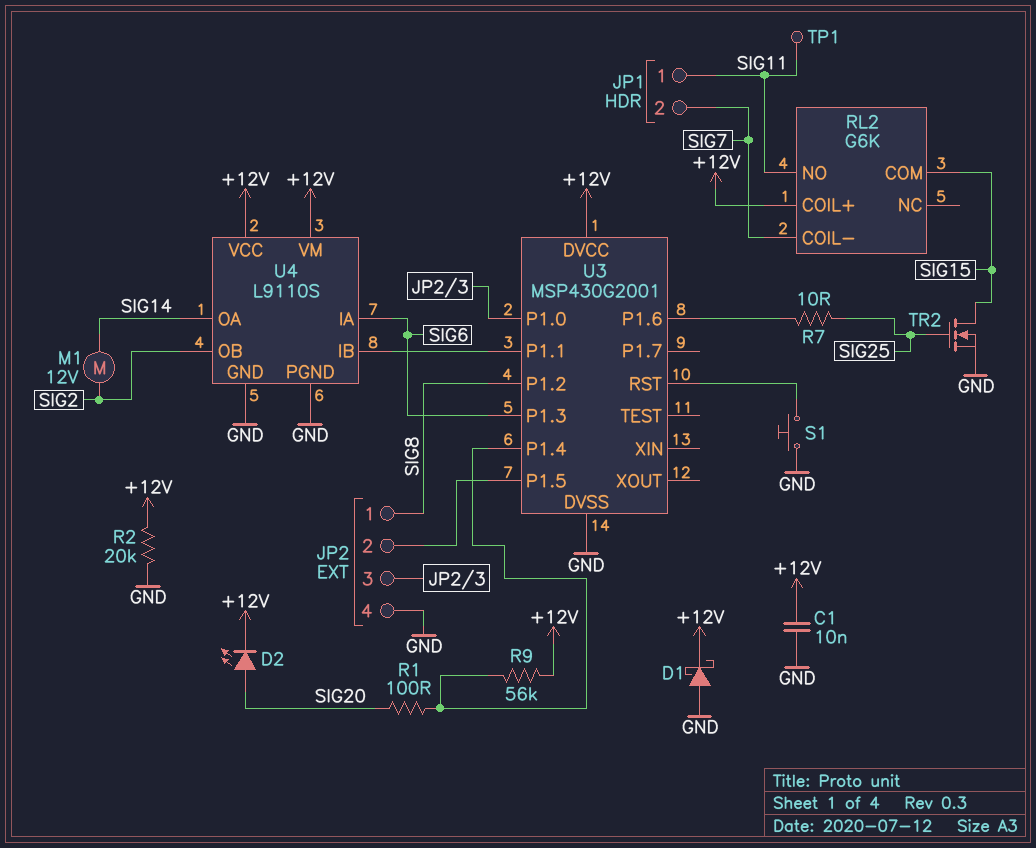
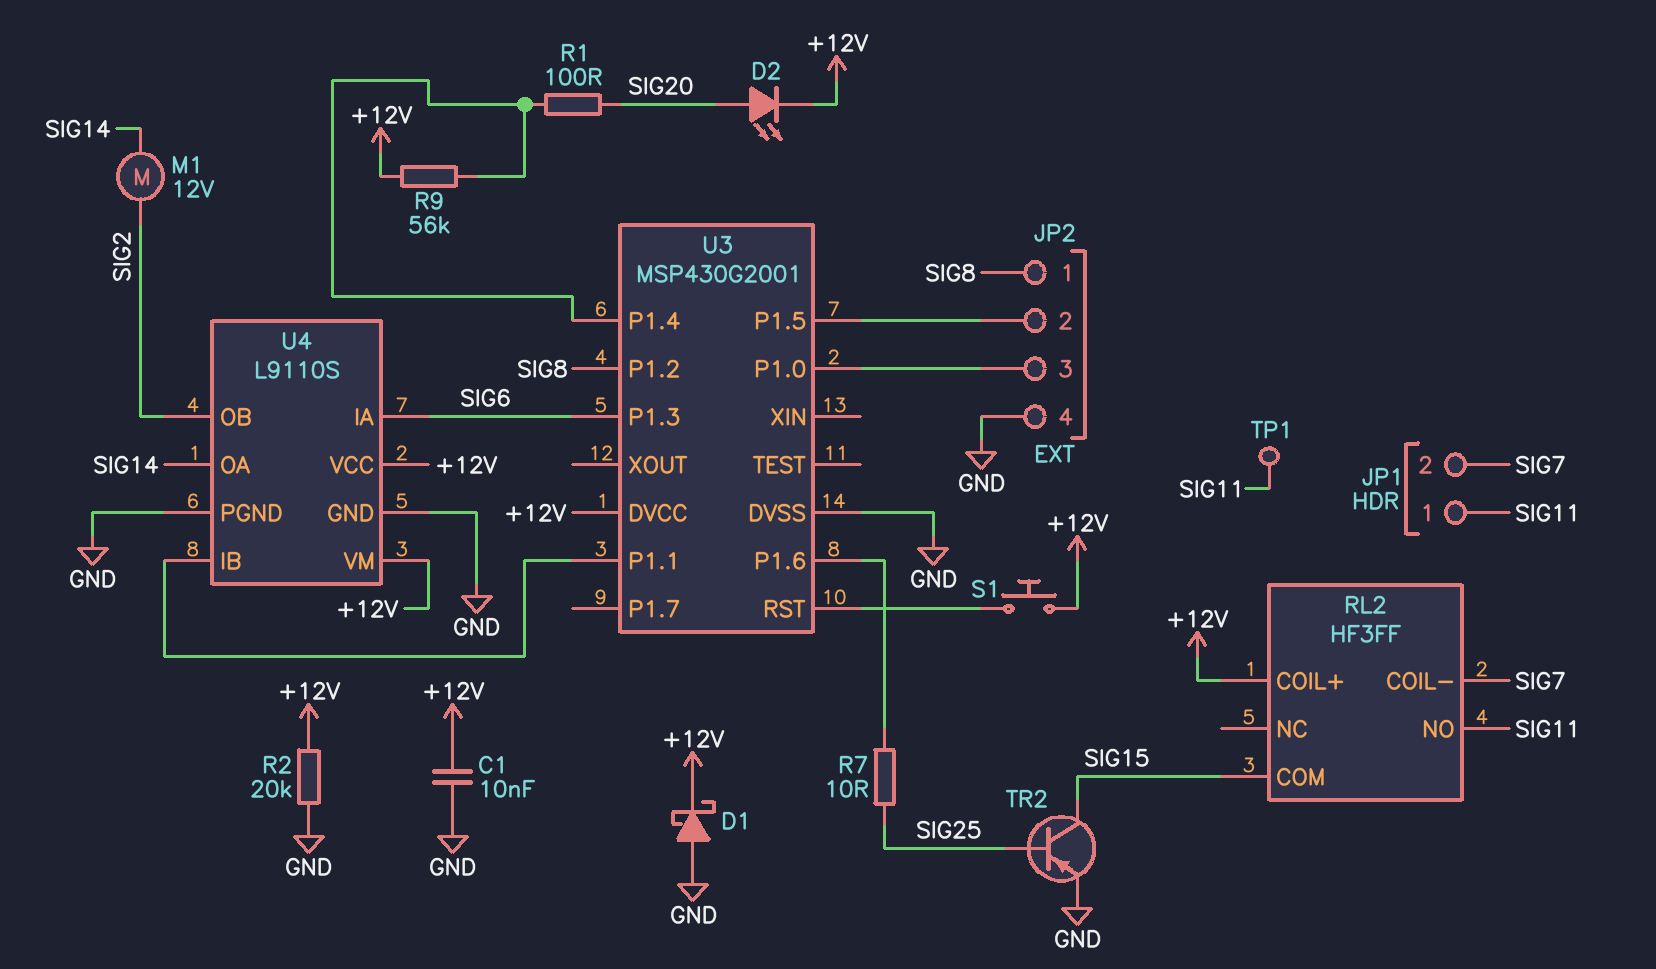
RL2: G6K -> HF3FF
S1: button (GND, U3/RST) -> button (+12V, U3/RST)
TR2: NMOS (G SIG25, D SIG15, S GND) -> PNP (B SIG25, C SIG15, E GND)

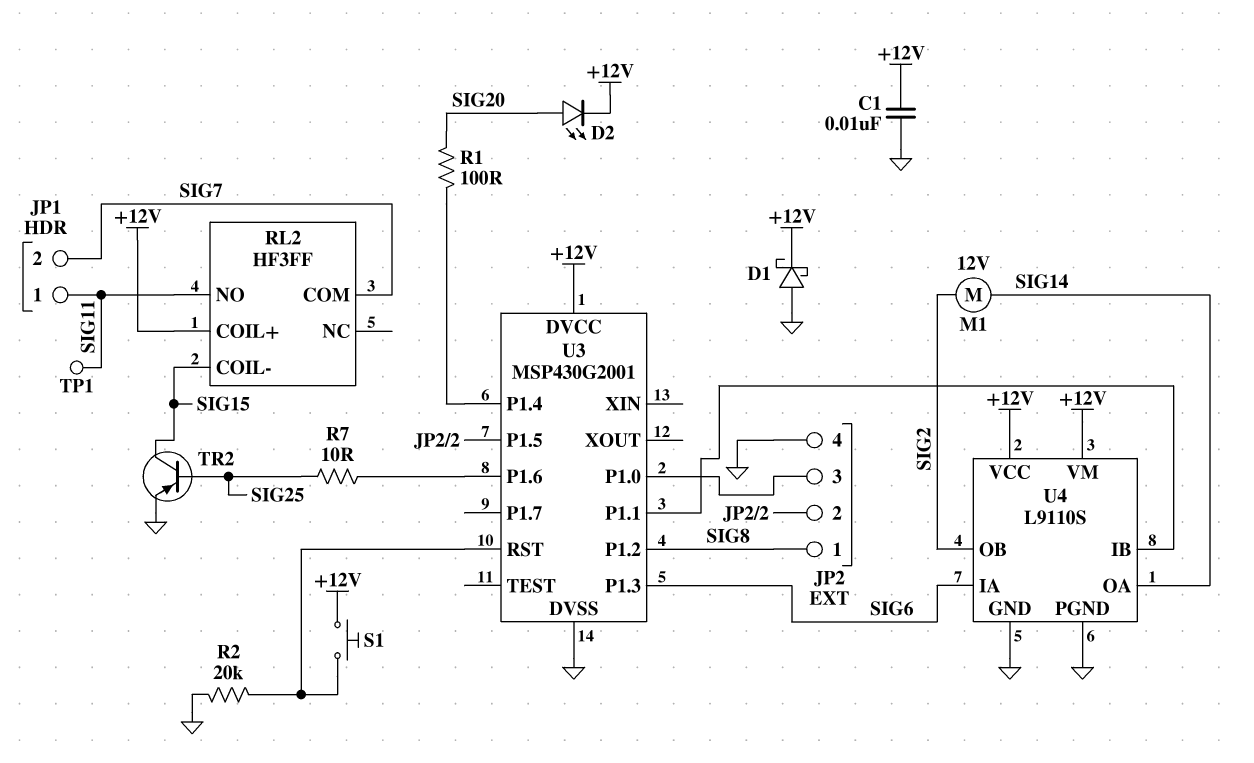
R2: 20k (+12V, GND) -> 20k (GND, U3/RST)
R9: 56k (+12V, U3/P1.4) -> none
RL2 pin COIL-: SIG7 -> SIG15
RL2 pin COM: SIG15 -> SIG7

